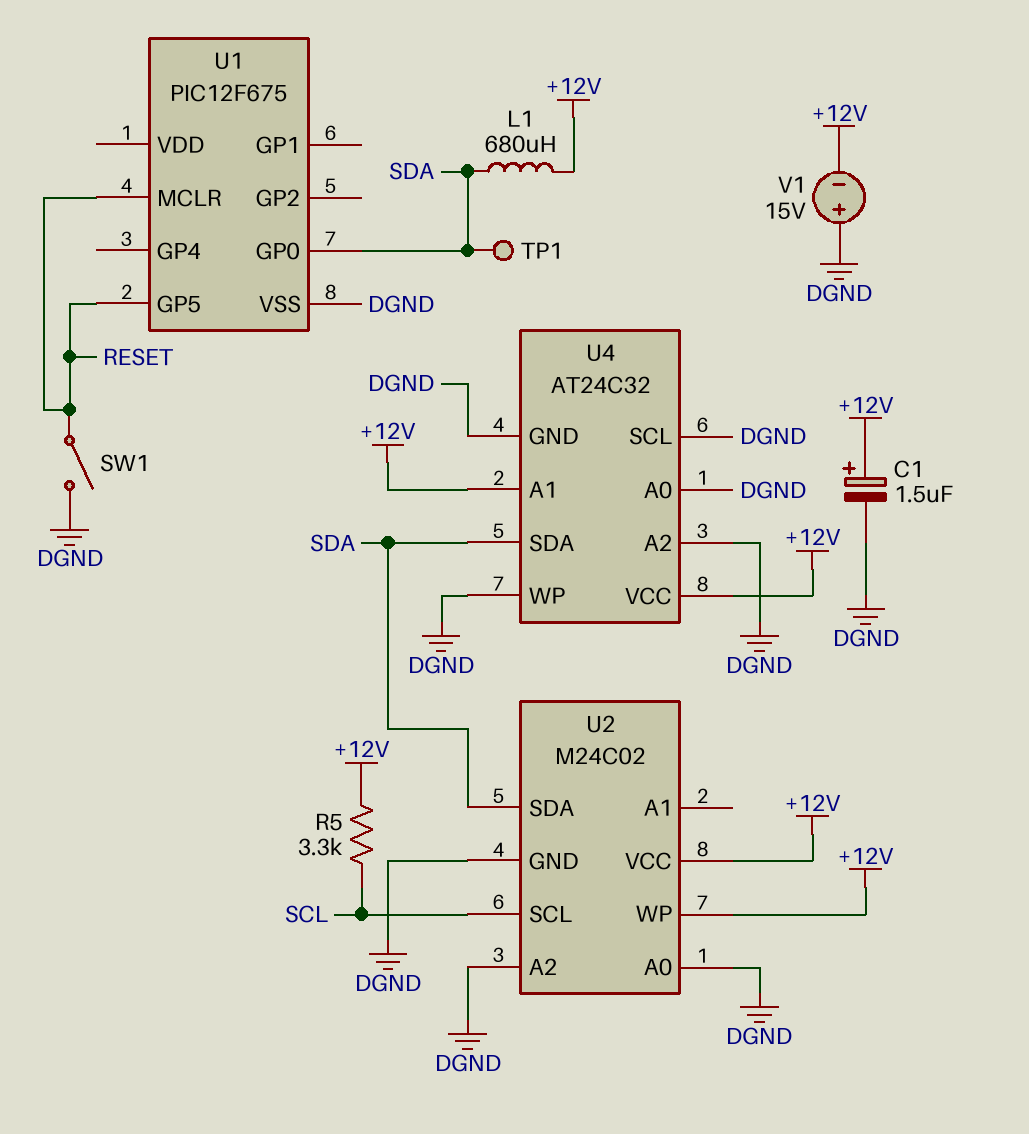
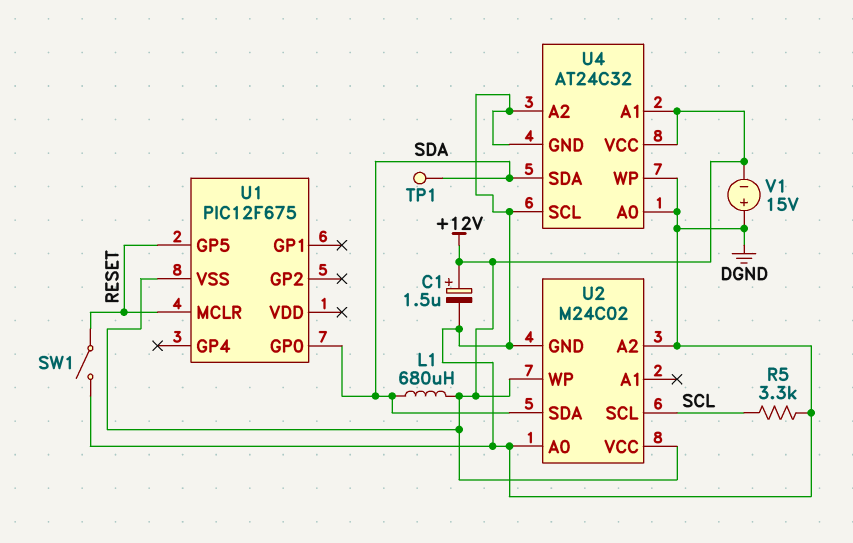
R5: 3.3k (+12V, SCL) -> 3.3k (DGND, SCL)
U1 pin VSS: DGND -> +12V

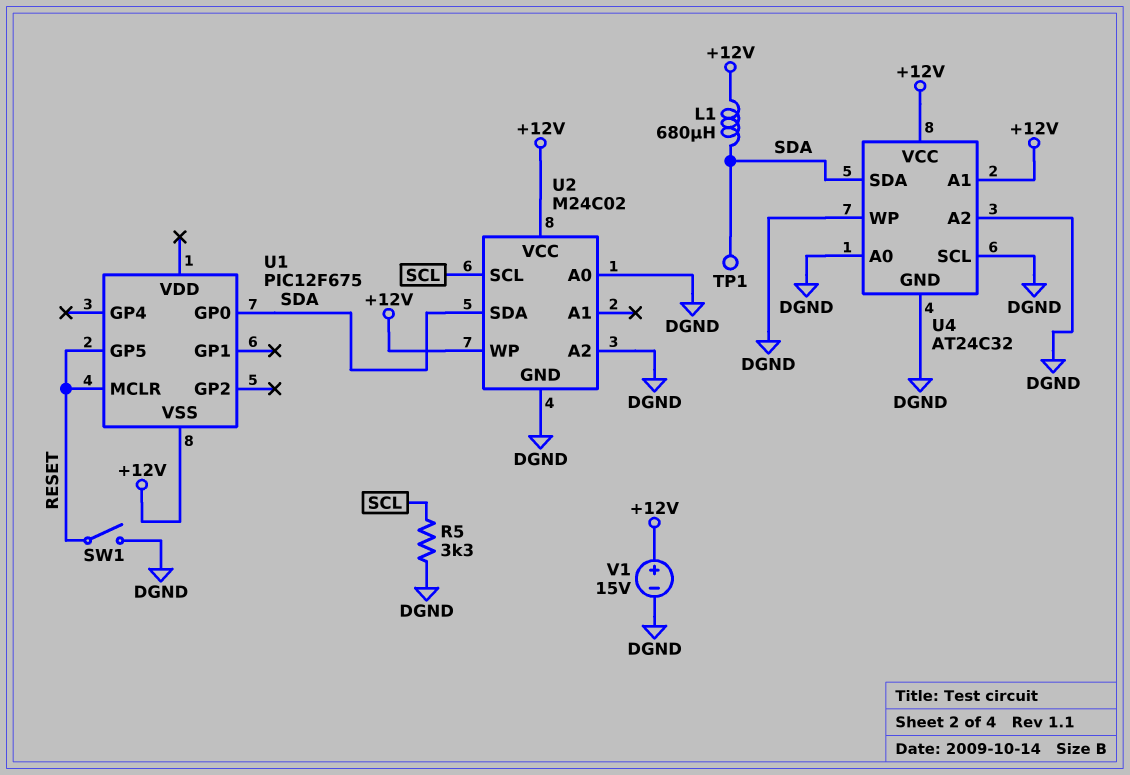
C1: 1.5uF (plus +12V, minus DGND) -> none
V1: 15V (plus DGND, minus +12V) -> 15V (plus +12V, minus DGND)

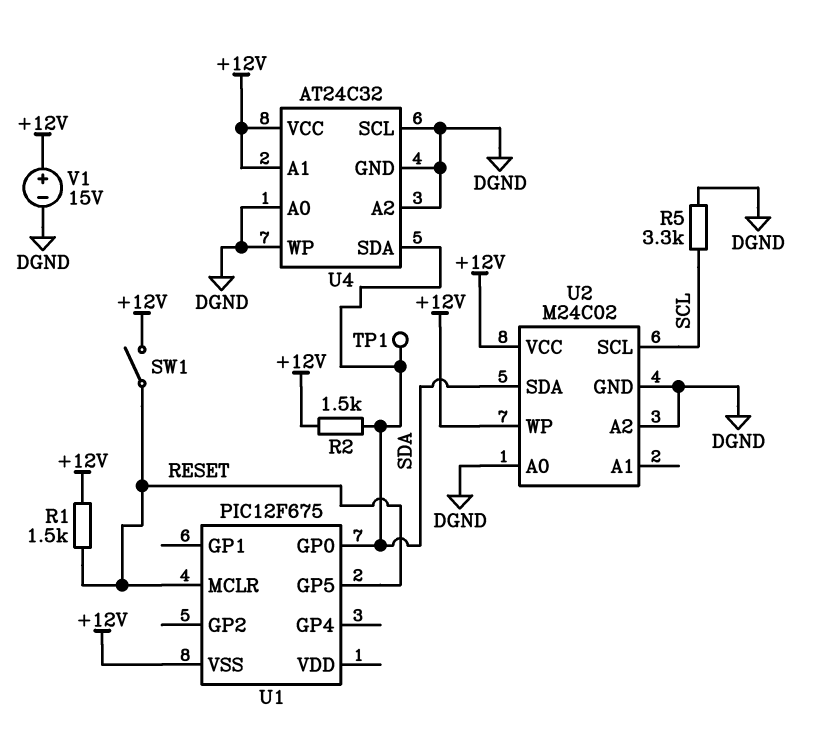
L1: 680uH (+12V, SDA) -> none
R1: none -> 1.5k (+12V, RESET)
R2: none -> 1.5k (+12V, SDA)
SW1: switch (DGND, RESET) -> switch (+12V, RESET)

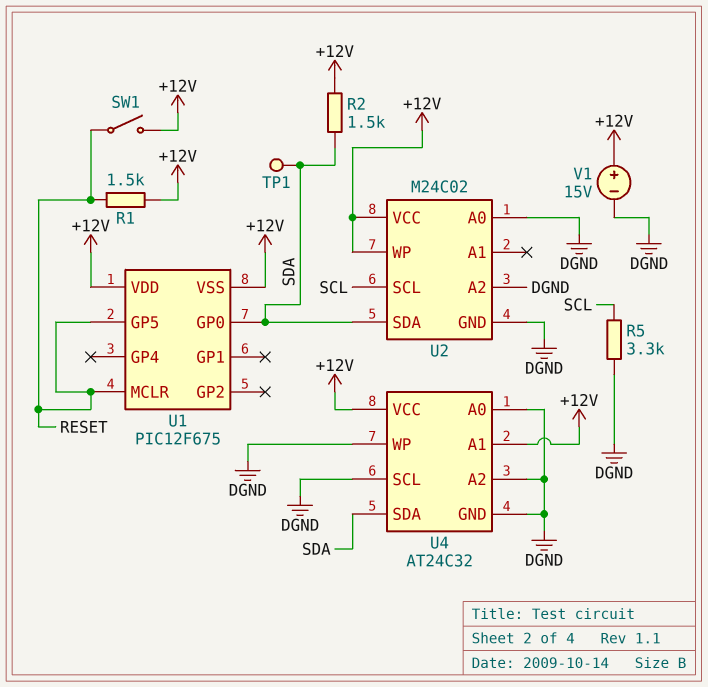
U1 pin VDD: none -> +12V

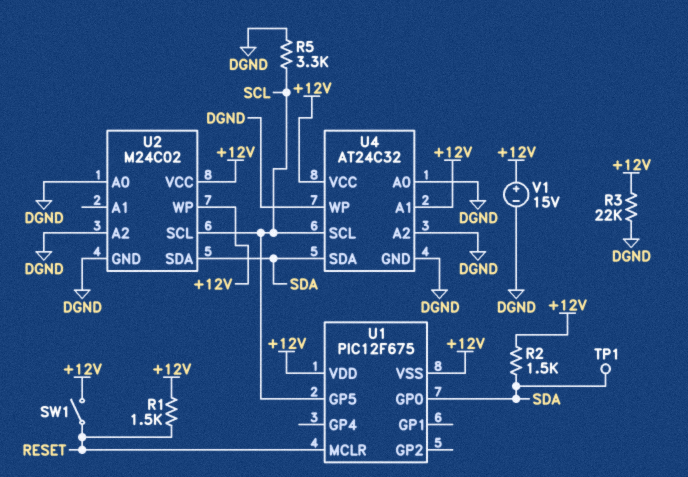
R3: none -> 22k (+12V, DGND)
U1 pin GP5: RESET -> SCL
U4 pin SCL: DGND -> SCL

